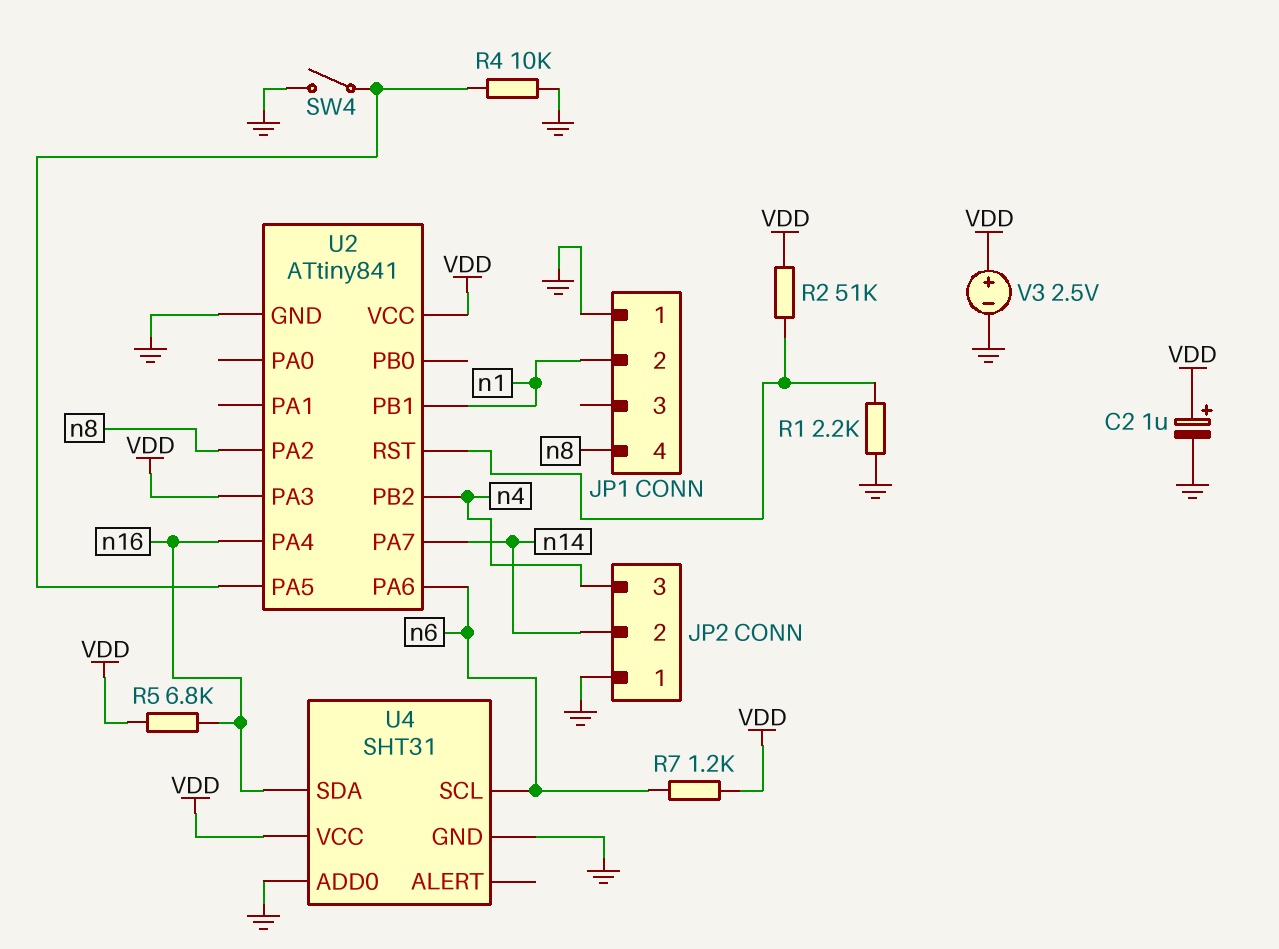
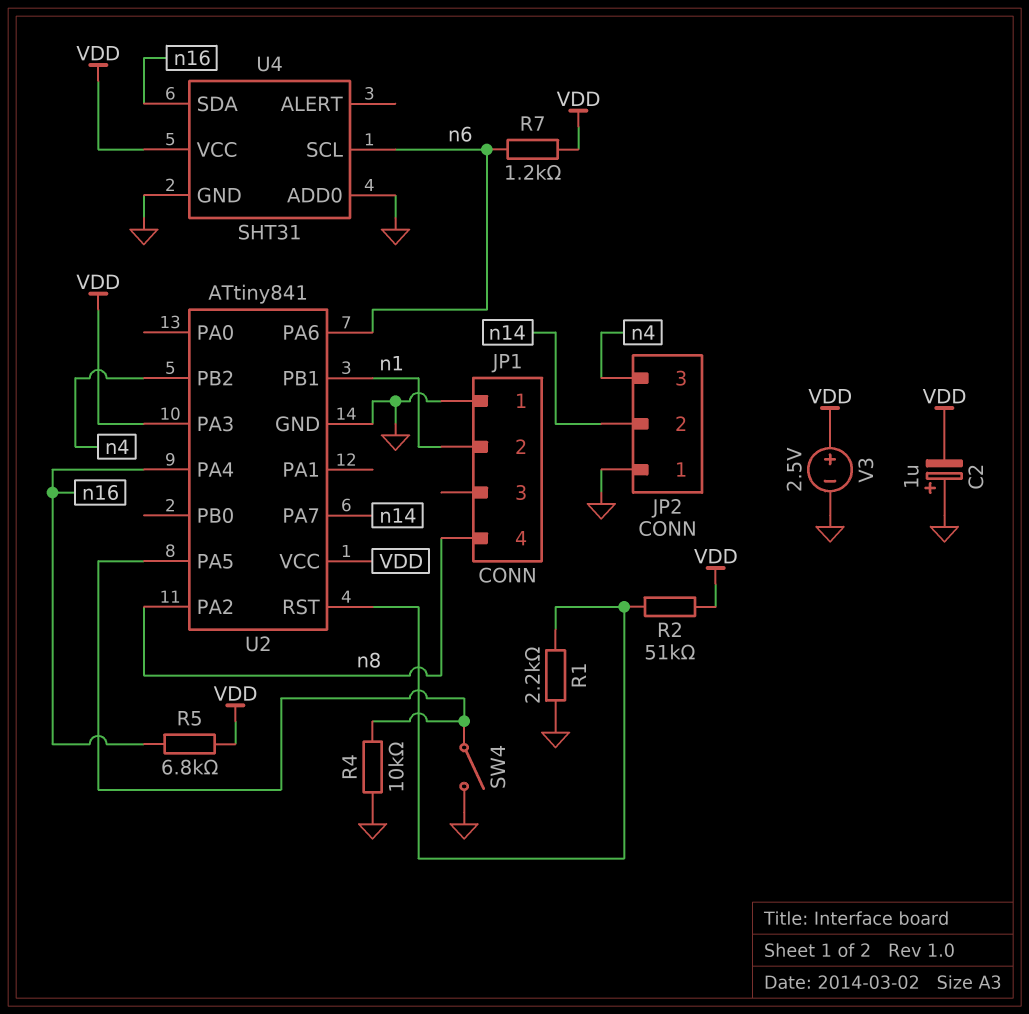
C2: 1uF (plus VDD, minus GND) -> 1uF (plus GND, minus VDD)

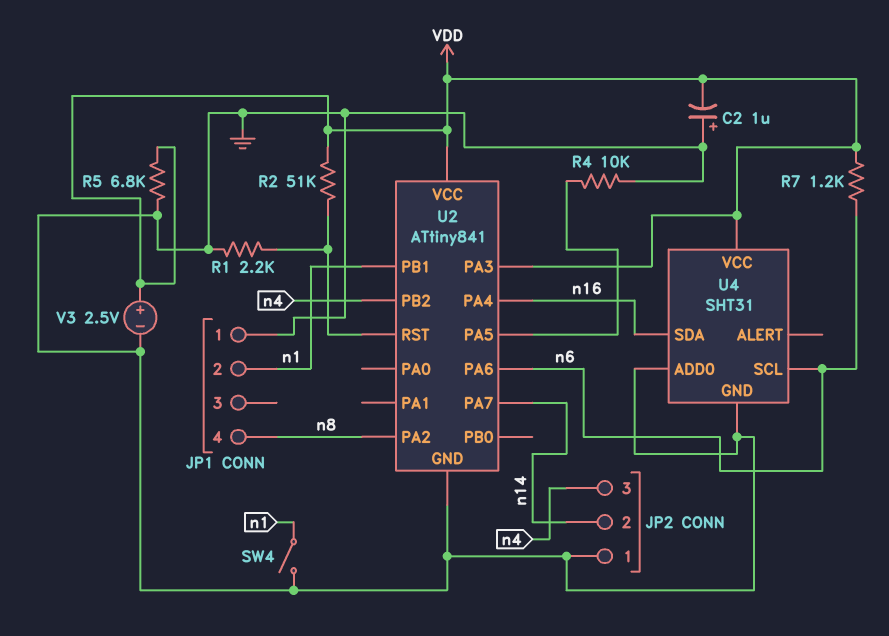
R5: 6.8k (VDD, n16) -> 6.8k (GND, VDD)
SW4: switch (GND, U2/PA5) -> switch (GND, n1)

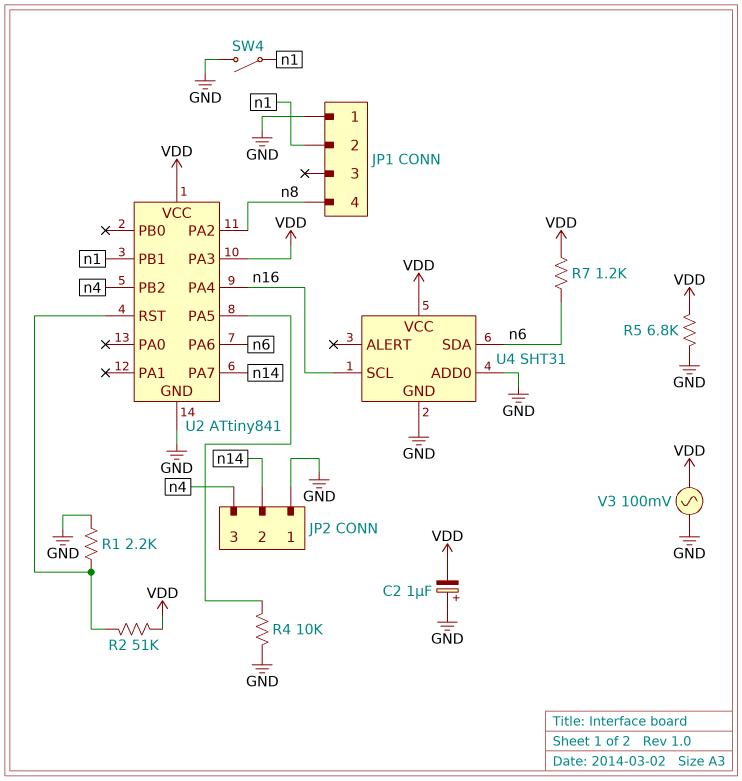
U4 pin SCL: n6 -> n16
U4 pin SDA: n16 -> n6
V3: 2.5V (plus VDD, minus GND) -> AC 100mV (GND, VDD)

